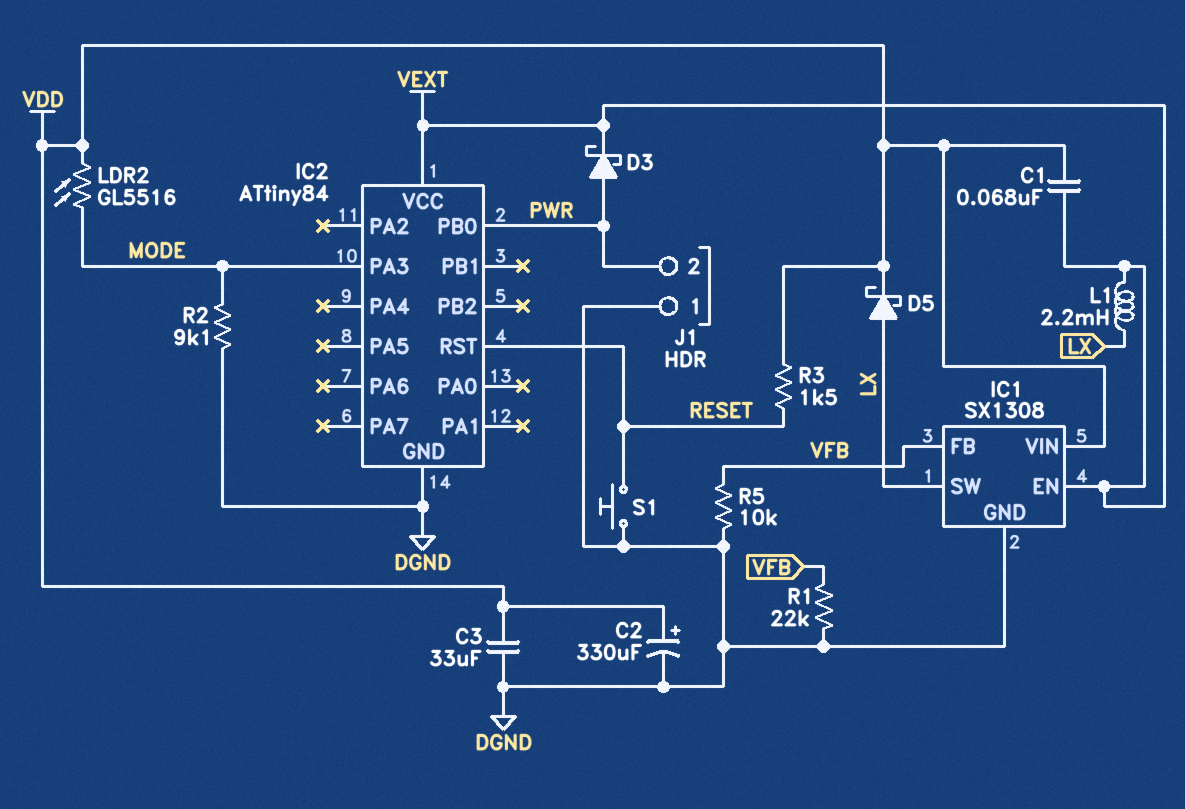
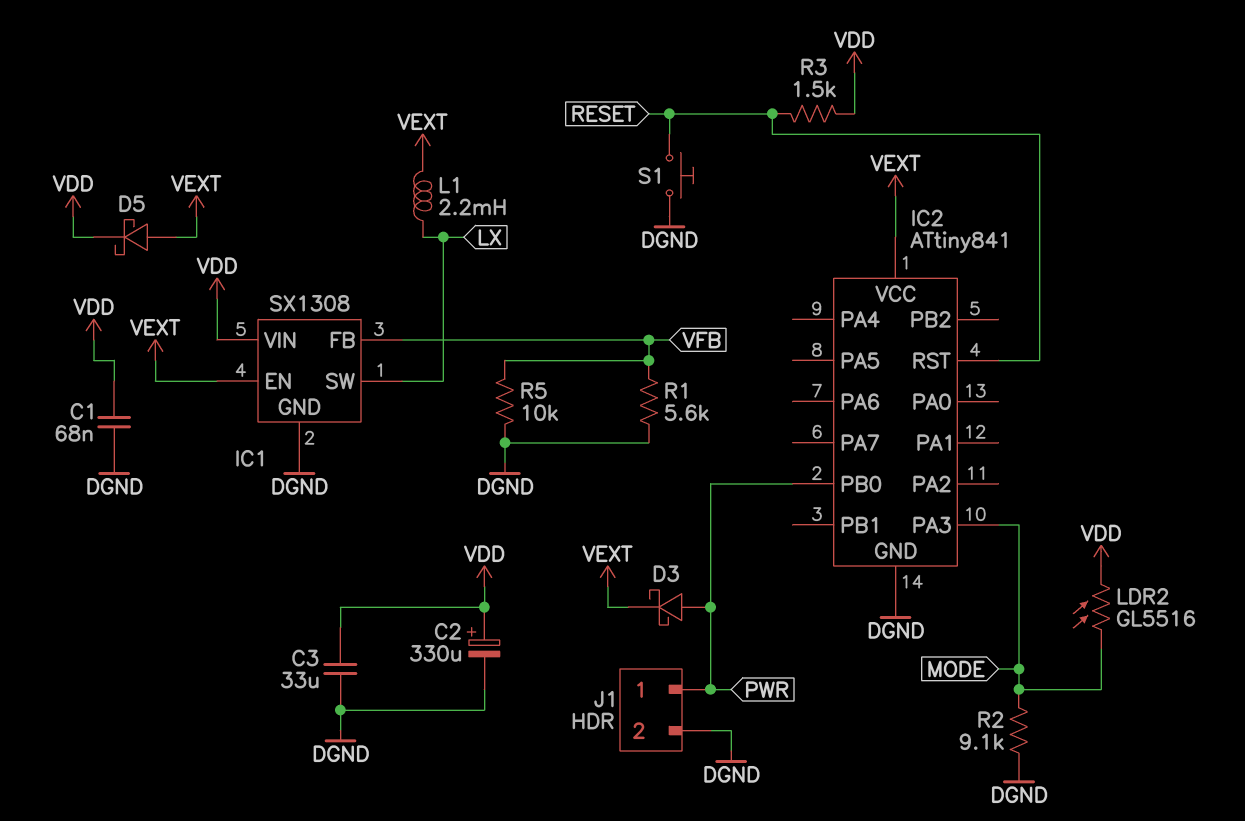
C1: 68nF (VDD, VEXT) -> 68nF (DGND, VDD)
D5: schottky (A LX, K VDD) -> schottky (A VEXT, K VDD)
IC2: ATtiny84 -> ATtiny841
J1 pin 1: DGND -> PWR
J1 pin 2: PWR -> DGND
R1: 22k (DGND, VFB) -> 5.6k (DGND, VFB)

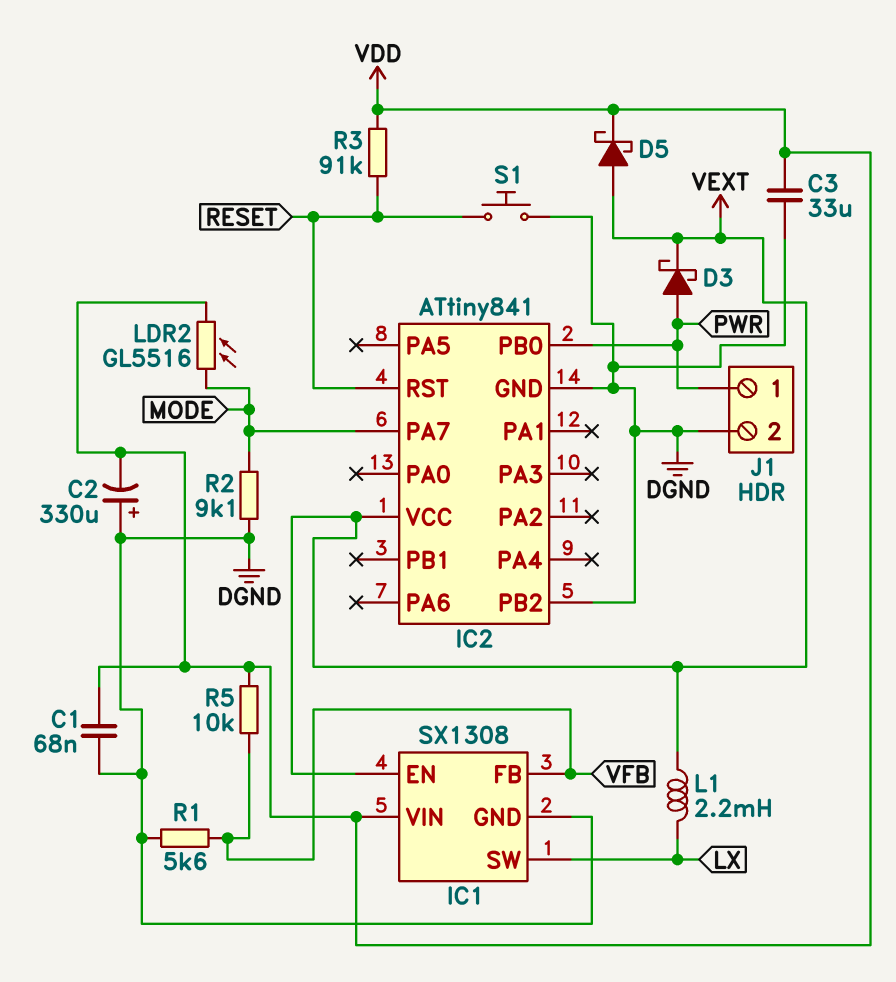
C2: 330uF (plus VDD, minus DGND) -> 330uF (plus DGND, minus VDD)
IC2 pin PA3: MODE -> none
IC2 pin PA7: none -> MODE
IC2 pin PB2: none -> DGND
R3: 1.5k (RESET, VDD) -> 91k (RESET, VDD)
R5: 10k (DGND, VFB) -> 10k (VDD, VFB)

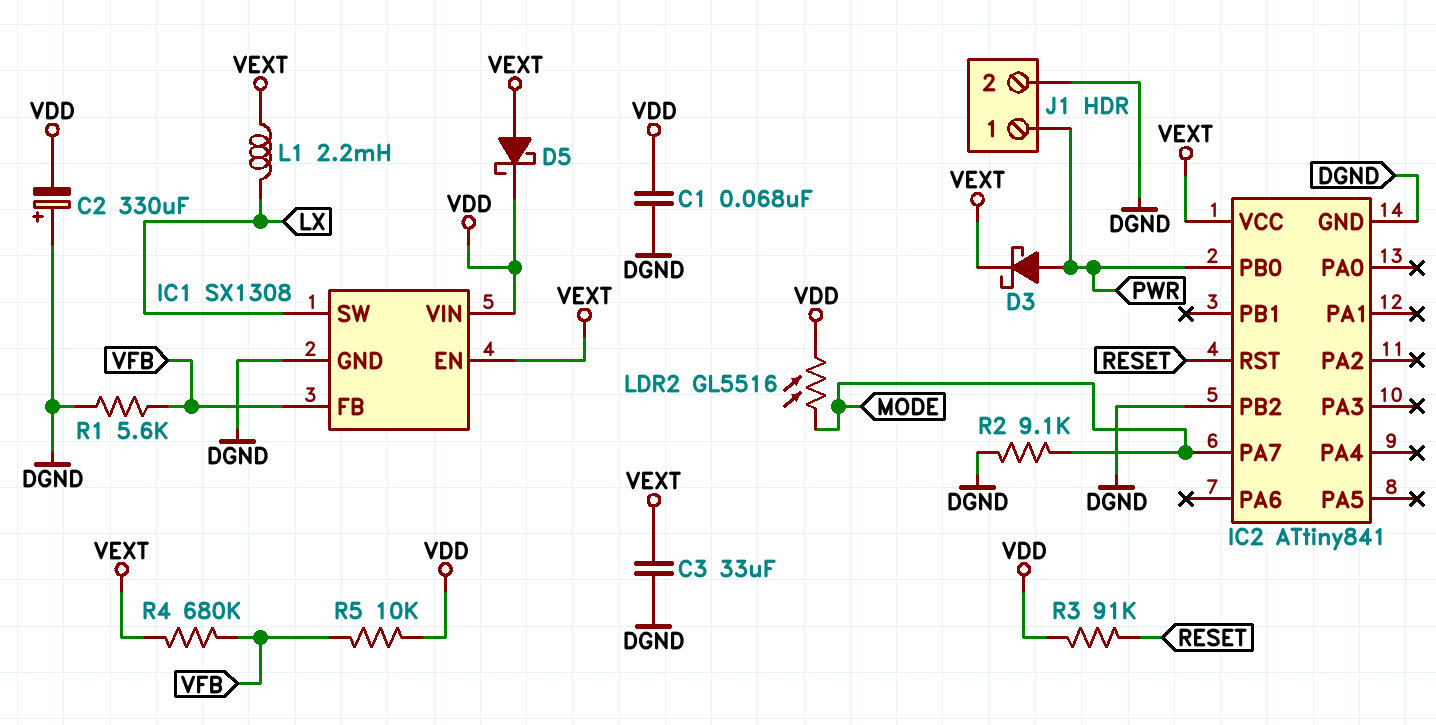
C3: 33uF (DGND, VDD) -> 33uF (DGND, VEXT)
R4: none -> 680k (VEXT, VFB)
S1: button (DGND, RESET) -> none

